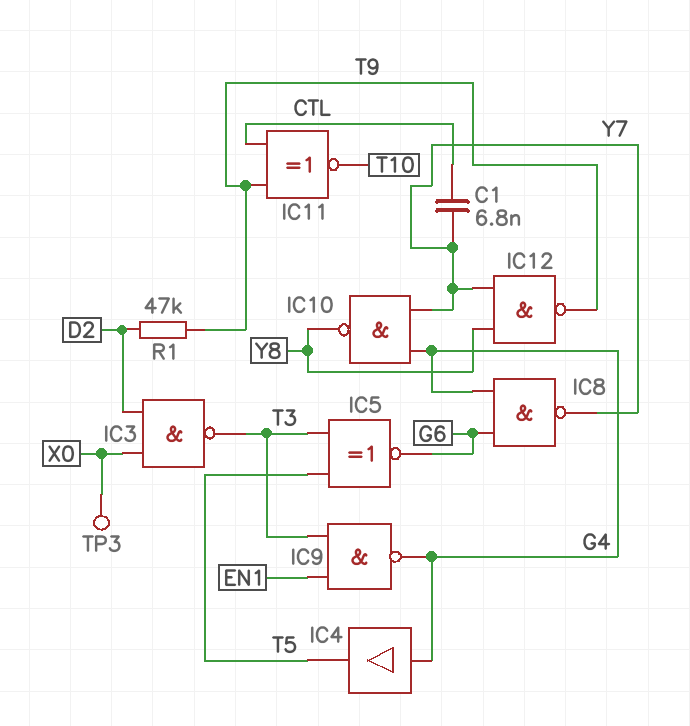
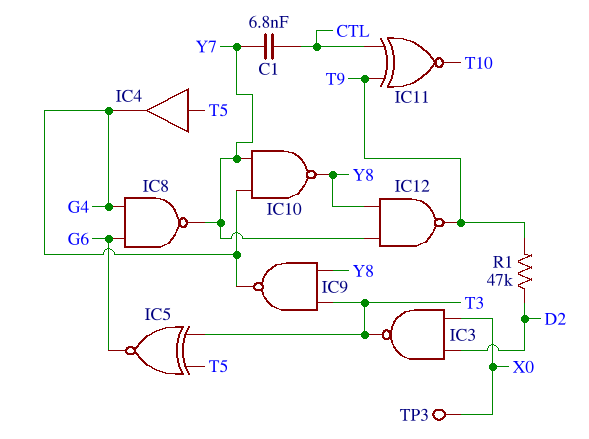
IC4: buffer (in G4, out T5) -> buffer (in T5, out G4)
IC9: NAND (in EN1, in T3, out G4) -> NAND (in T3, in Y8, out G4)

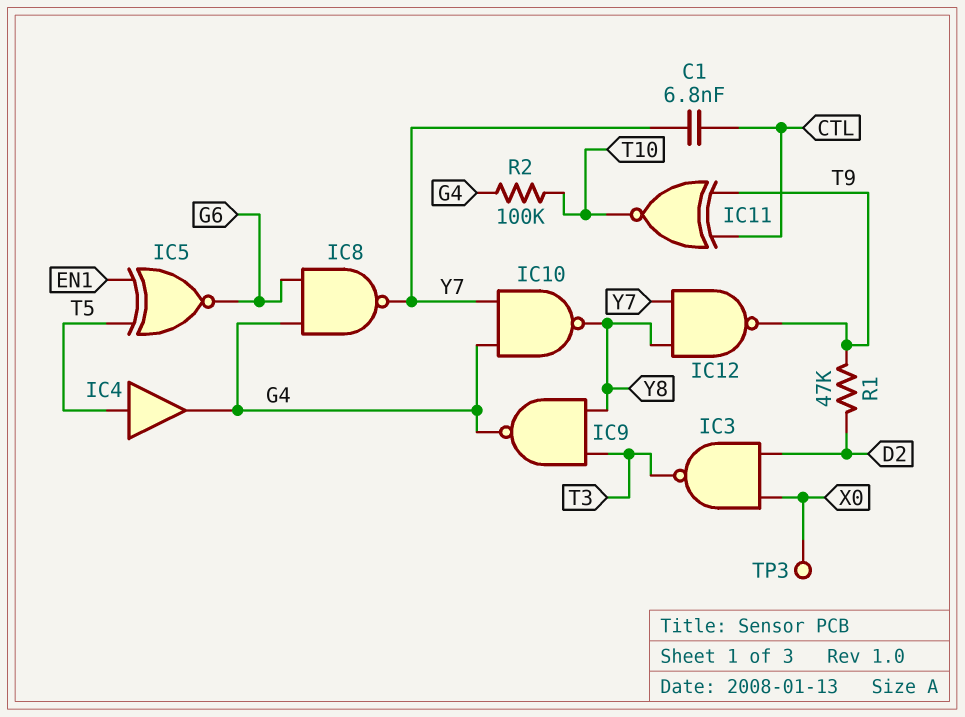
IC5: XNOR (in T3, in T5, out G6) -> XNOR (in EN1, in T5, out G6)
R2: none -> 100k (G4, T10)

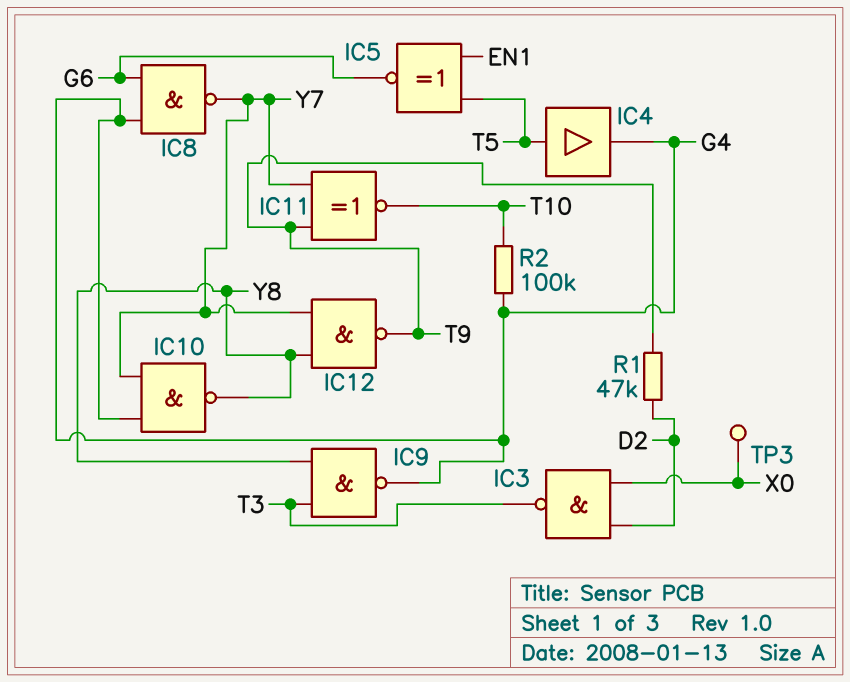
C1: 6.8nF (CTL, Y7) -> none
IC11: XNOR (in CTL, in T9, out T10) -> XNOR (in T9, in Y7, out T10)

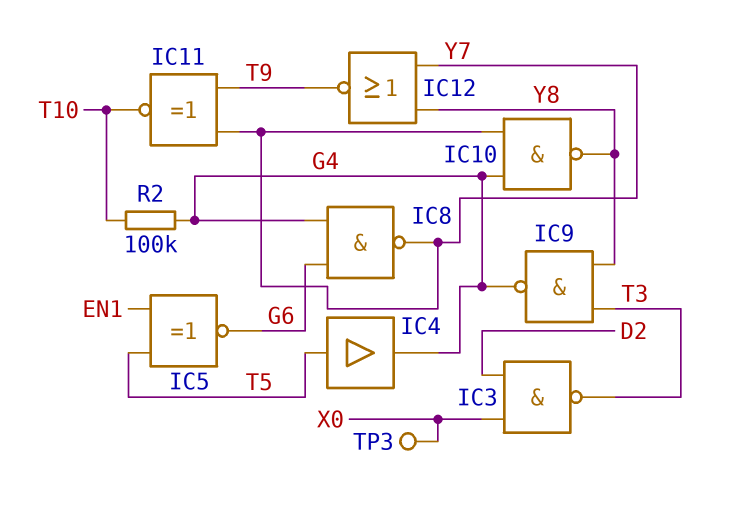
IC12: NAND (in Y7, in Y8, out T9) -> NOR (in Y7, in Y8, out T9)
R1: 47k (D2, T9) -> none

